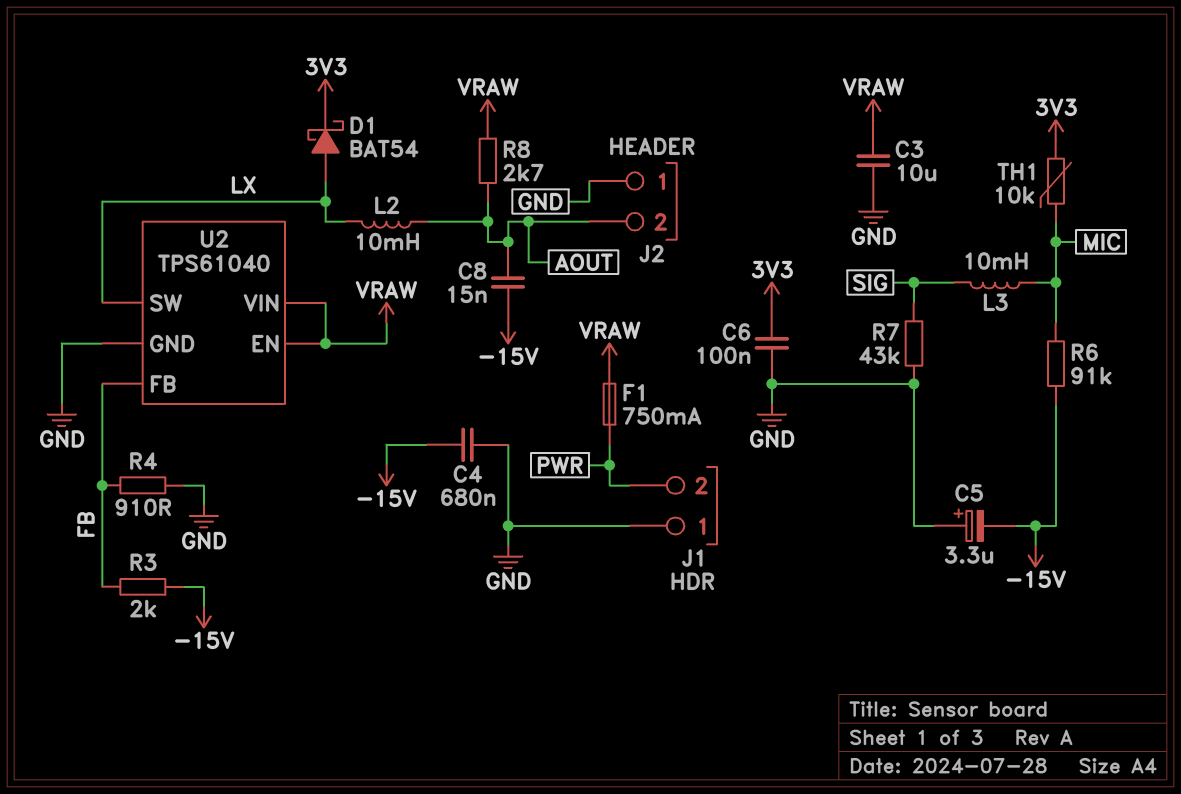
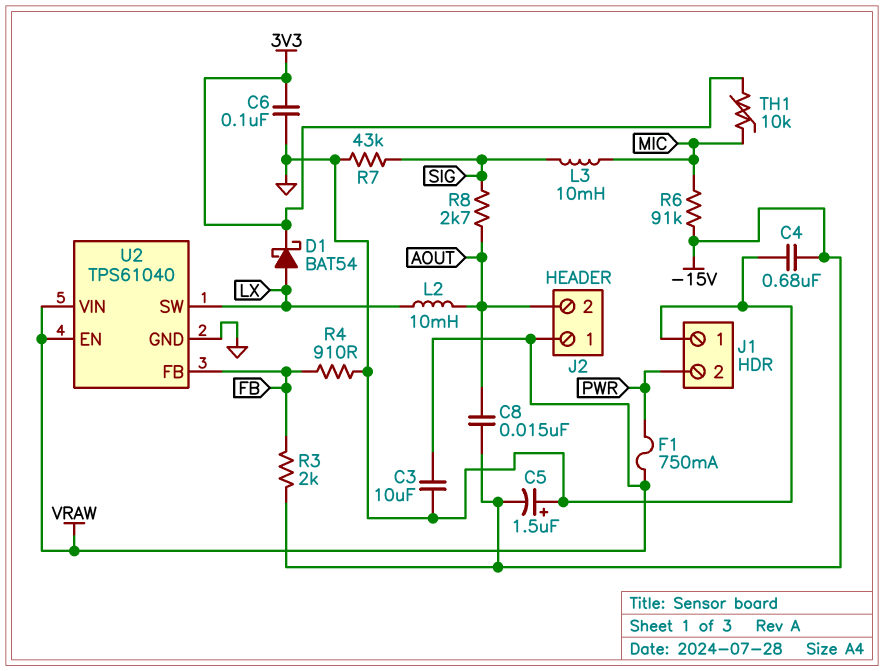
C5: 3.3uF (plus GND, minus -15V) -> 1.5uF (plus GND, minus -15V)
J2 pin 1: GND -> VRAW
R8: 2.7k (AOUT, VRAW) -> 2.7k (AOUT, SIG)

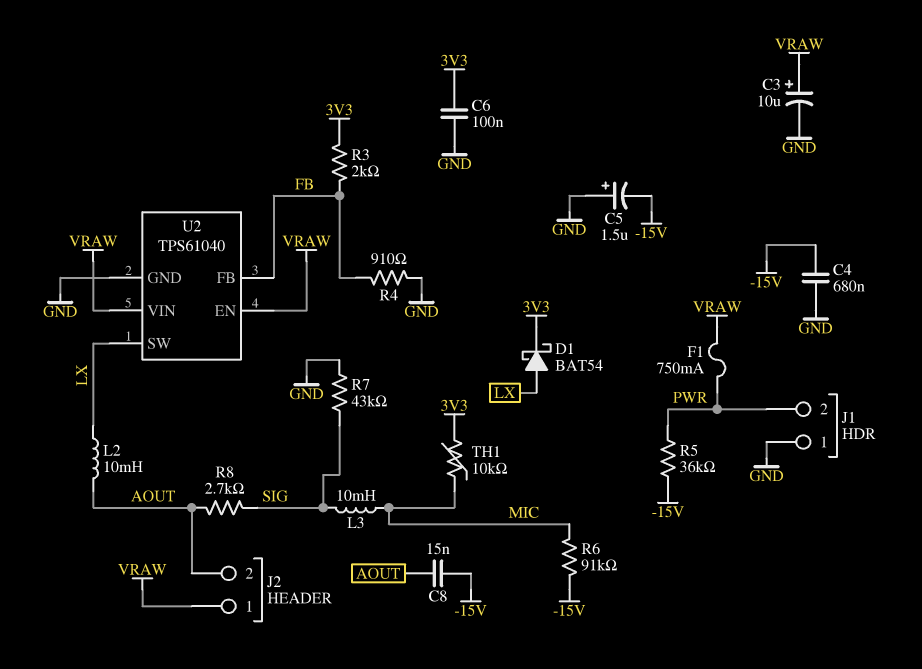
C3: 10uF (GND, VRAW) -> 10uF (plus VRAW, minus GND)
R3: 2k (-15V, FB) -> 2k (3V3, FB)
R5: none -> 36k (-15V, PWR)

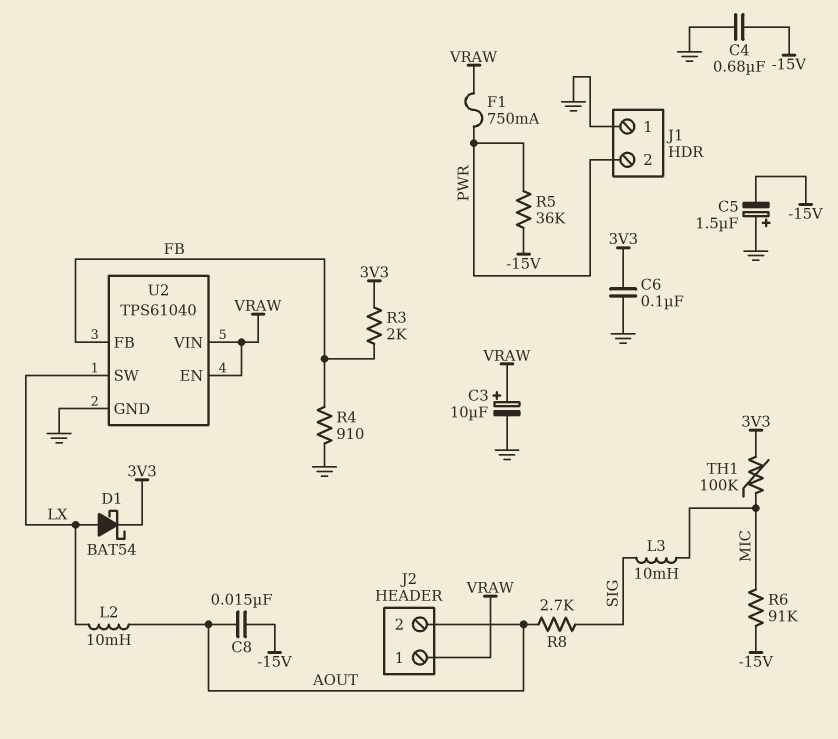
R7: 43k (GND, SIG) -> none
TH1: 10k (3V3, MIC) -> 100k (3V3, MIC)

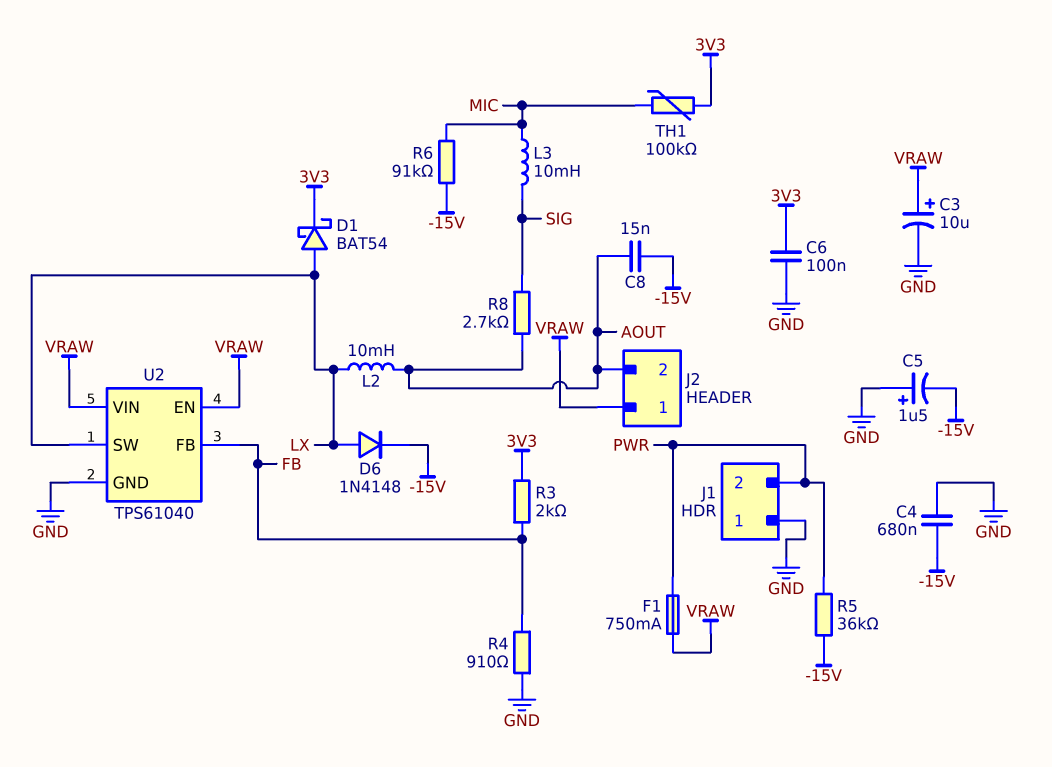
D6: none -> diode 1N4148 (A LX, K -15V)

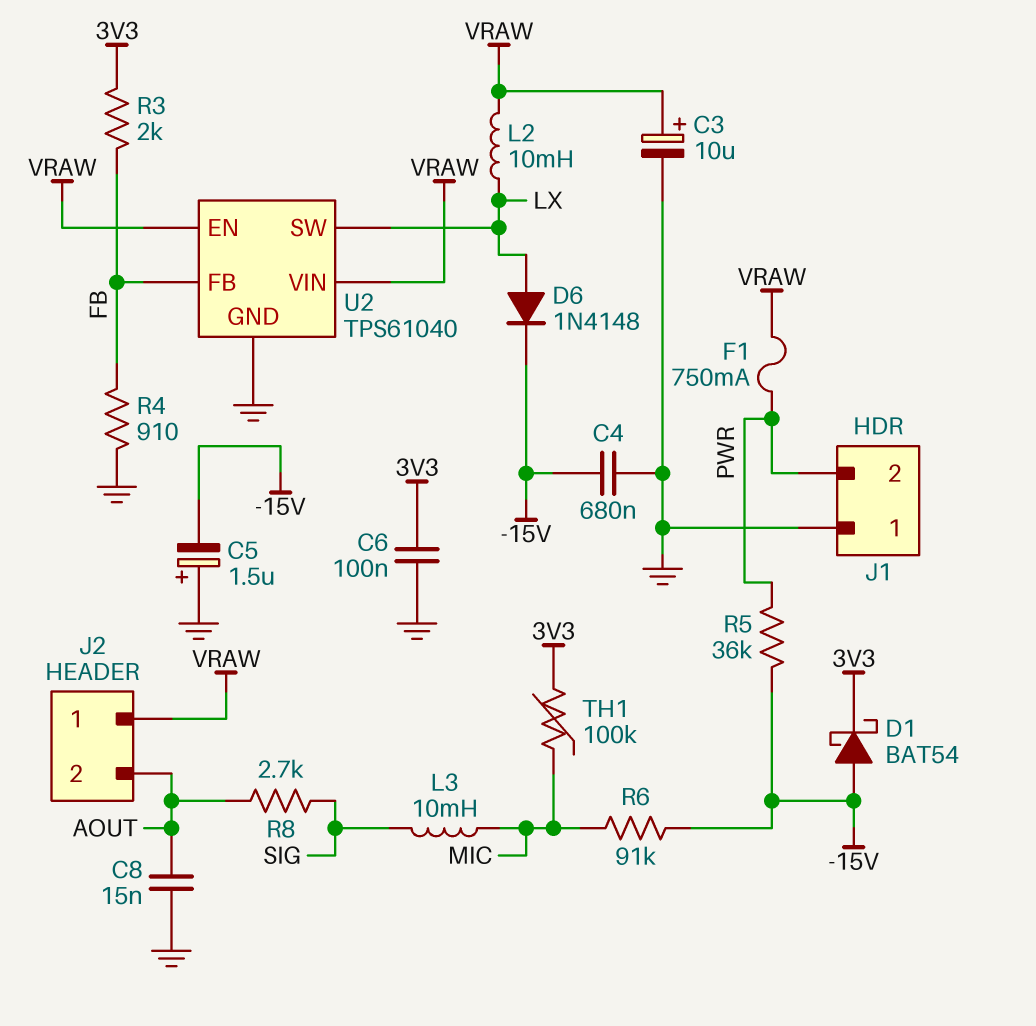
C8: 15nF (-15V, AOUT) -> 15nF (AOUT, GND)
D1: schottky BAT54 (A LX, K 3V3) -> schottky BAT54 (A -15V, K 3V3)
L2: 10mH (AOUT, LX) -> 10mH (LX, VRAW)

